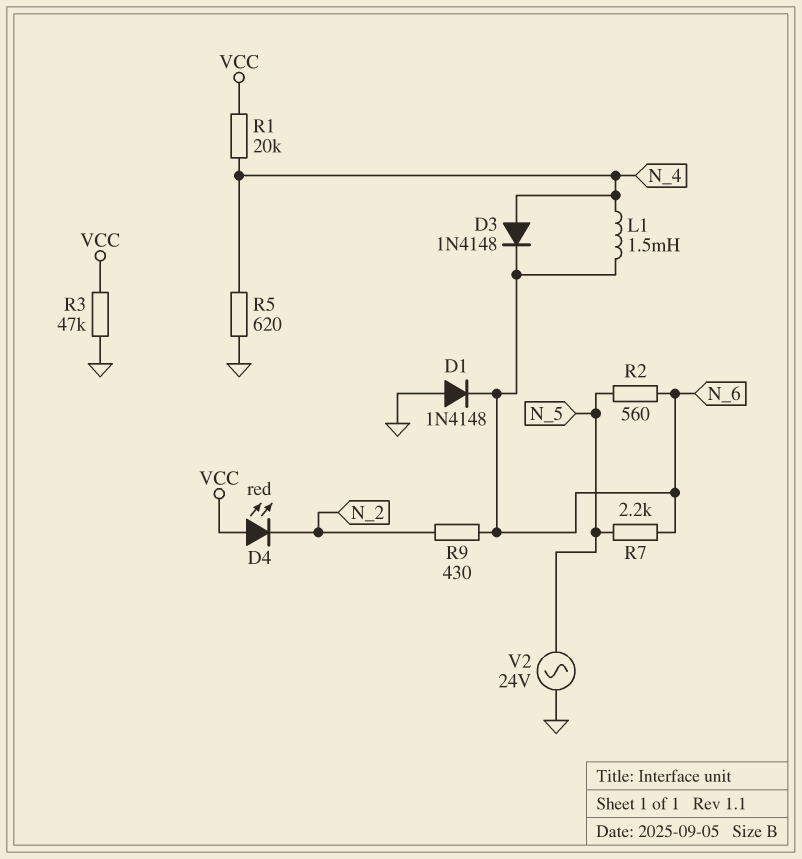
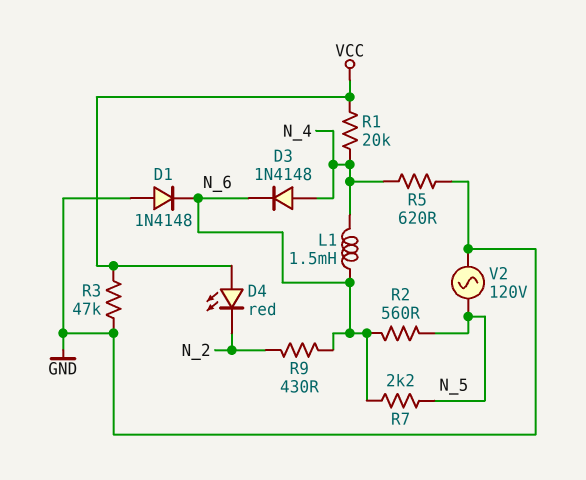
V2: AC 24V (GND, N_5) -> AC 120V (GND, N_5)

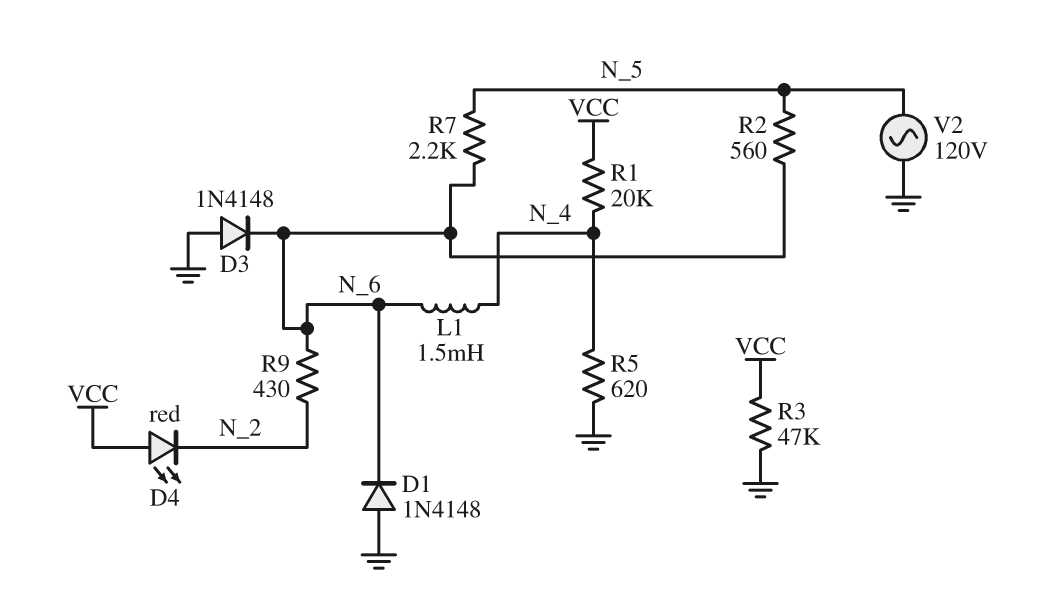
D3: diode 1N4148 (A N_4, K N_6) -> diode 1N4148 (A GND, K N_6)

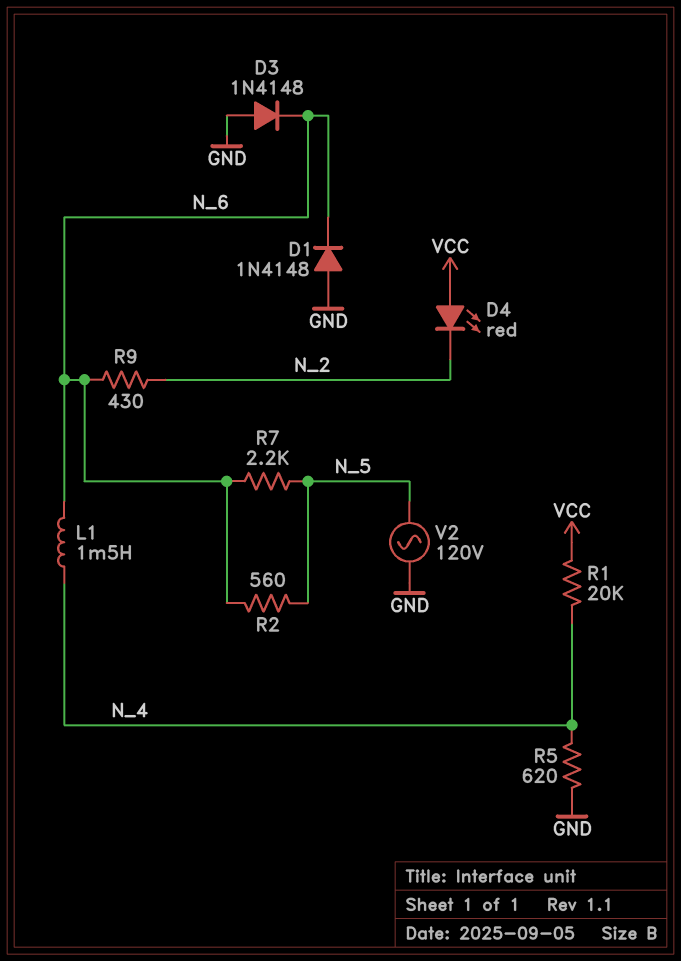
R3: 47k (GND, VCC) -> none

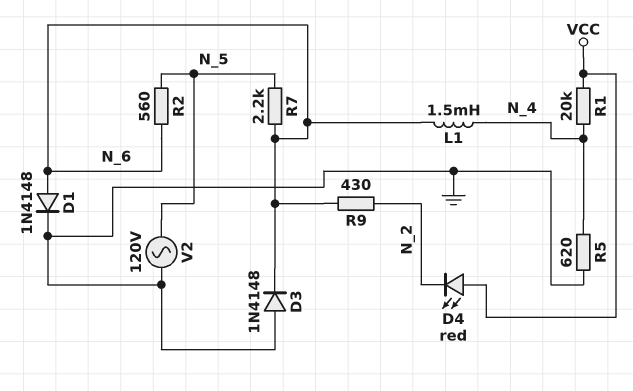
D1: diode 1N4148 (A GND, K N_6) -> diode 1N4148 (A N_6, K GND)

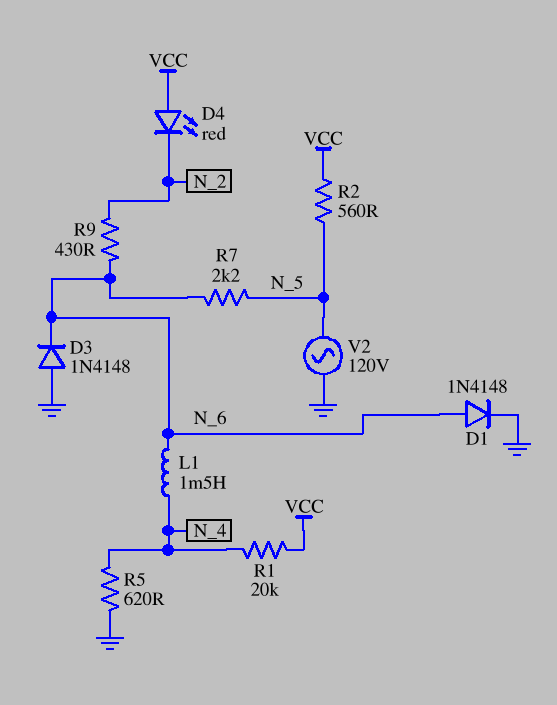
R2: 560 (N_5, N_6) -> 560 (N_5, VCC)

